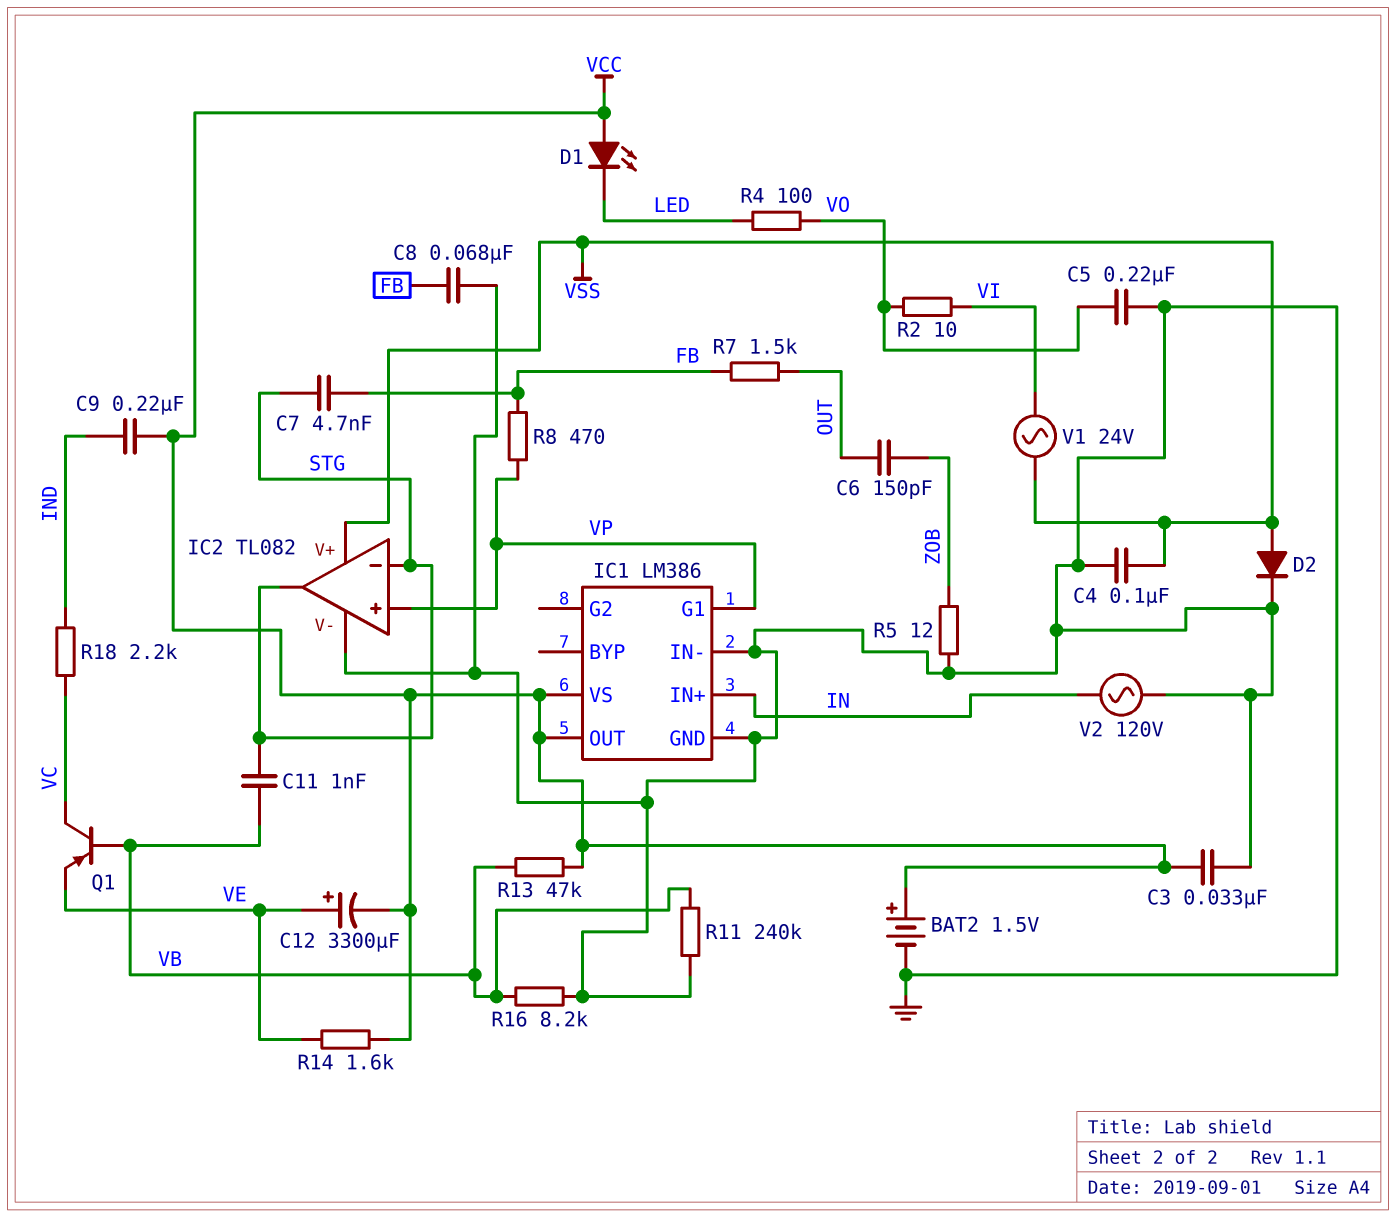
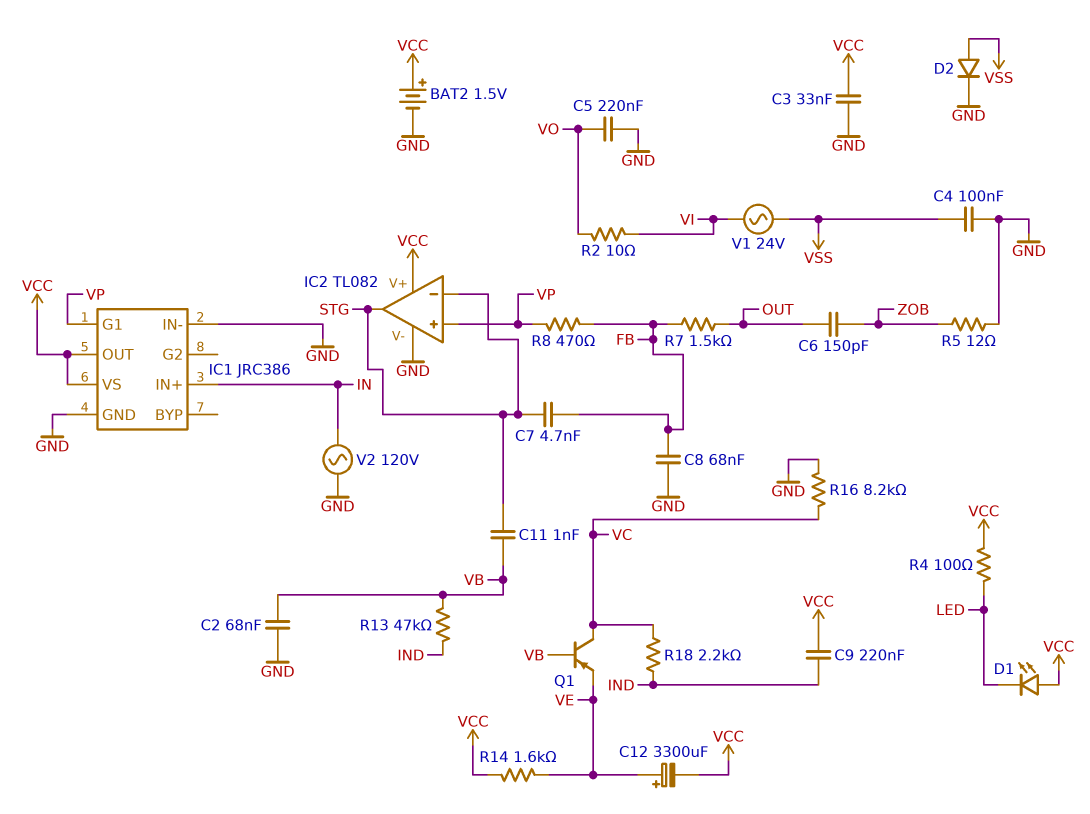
C2: none -> 68nF (GND, VB)
IC1: LM386 -> JRC386
IC2 pin V+: VSS -> VCC
R4: 100 (LED, VO) -> 100 (LED, VCC)
R11: 240k (GND, VB) -> none
R13: 47k (VB, VCC) -> 47k (IND, VB)
R16: 8.2k (GND, VB) -> 8.2k (GND, VC)

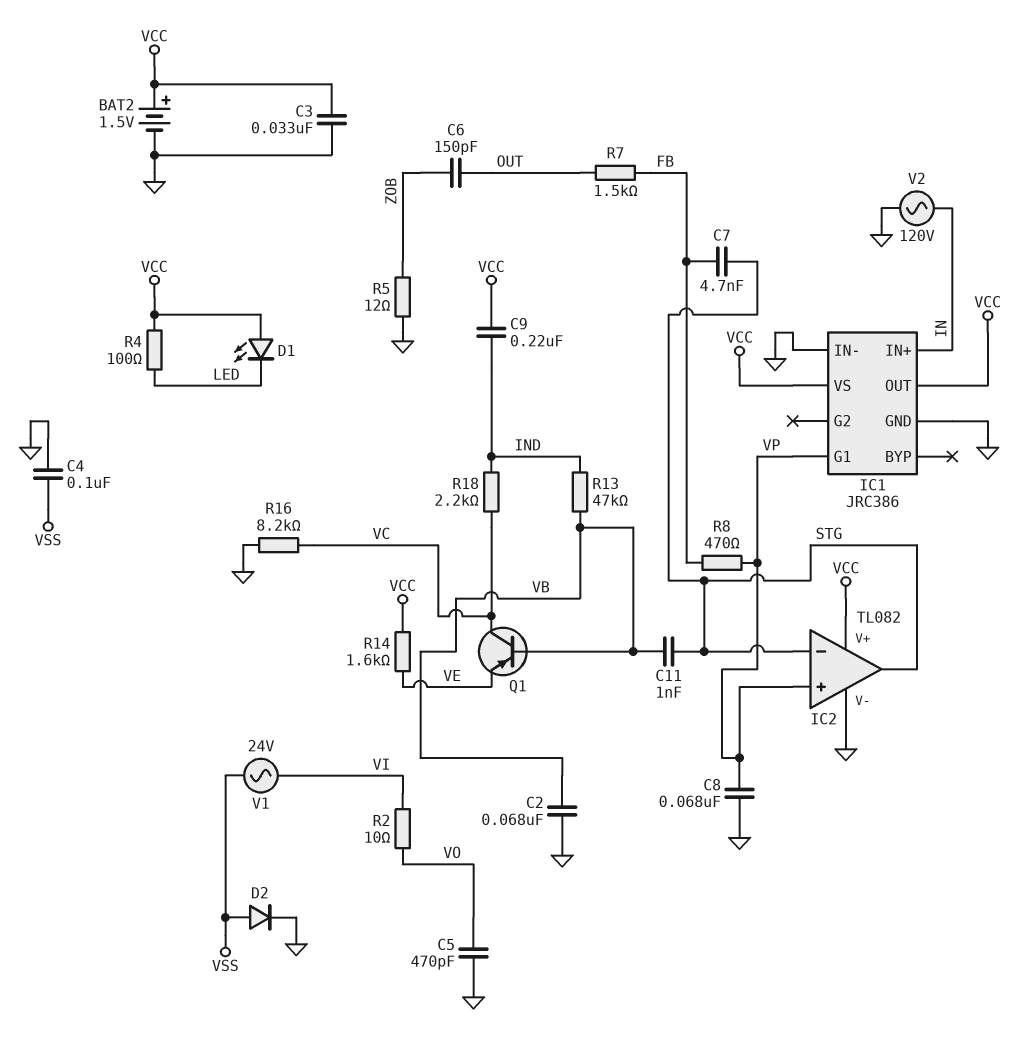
C5: 220nF (GND, VO) -> 470pF (GND, VO)
C8: 68nF (FB, GND) -> 68nF (GND, VP)
C12: 3300uF (plus VE, minus VCC) -> none

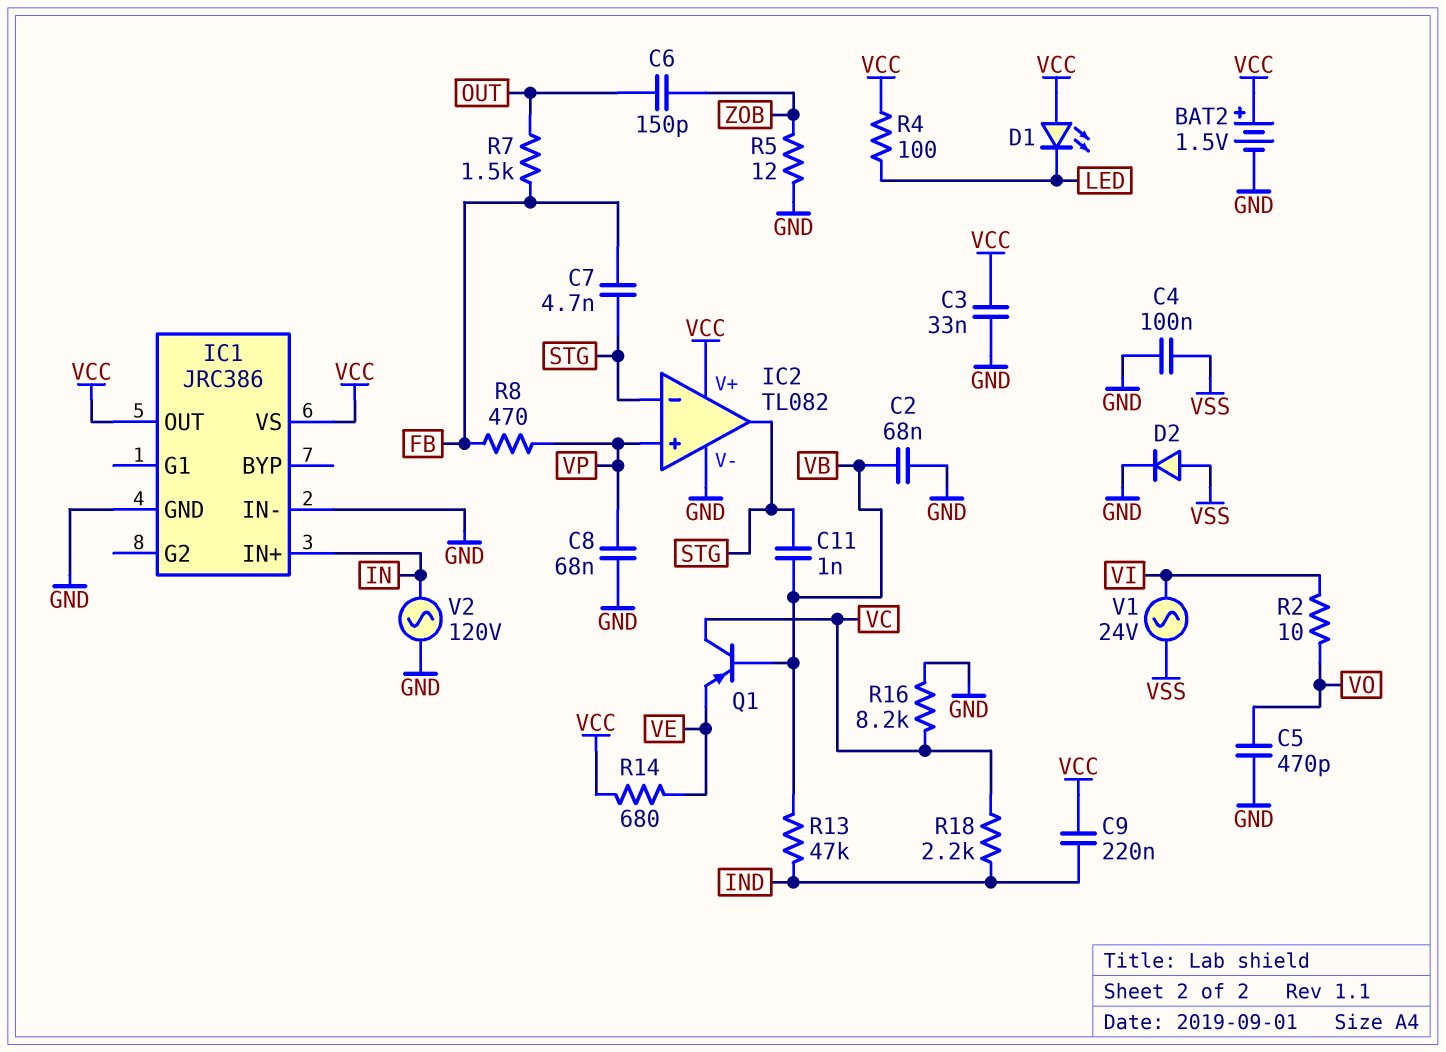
IC1 pin G1: VP -> none
R14: 1.6k (VCC, VE) -> 680 (VCC, VE)

